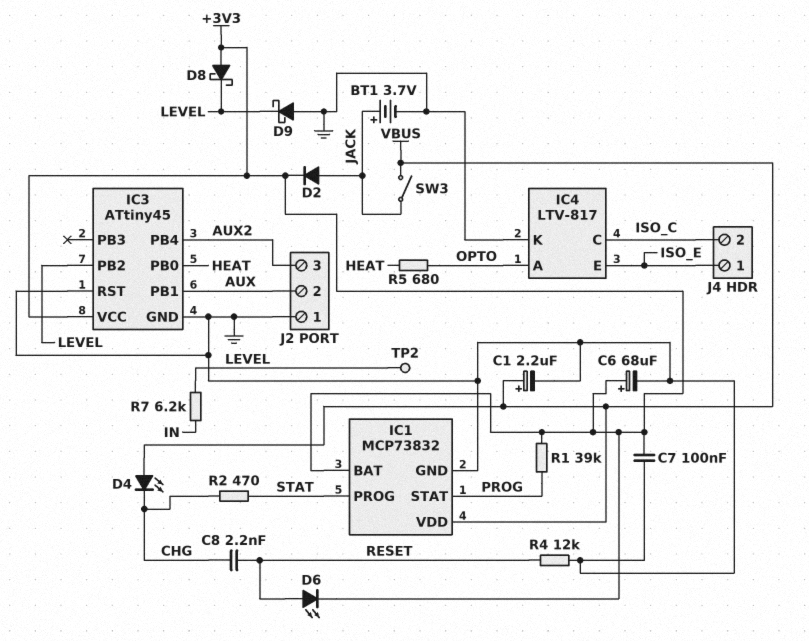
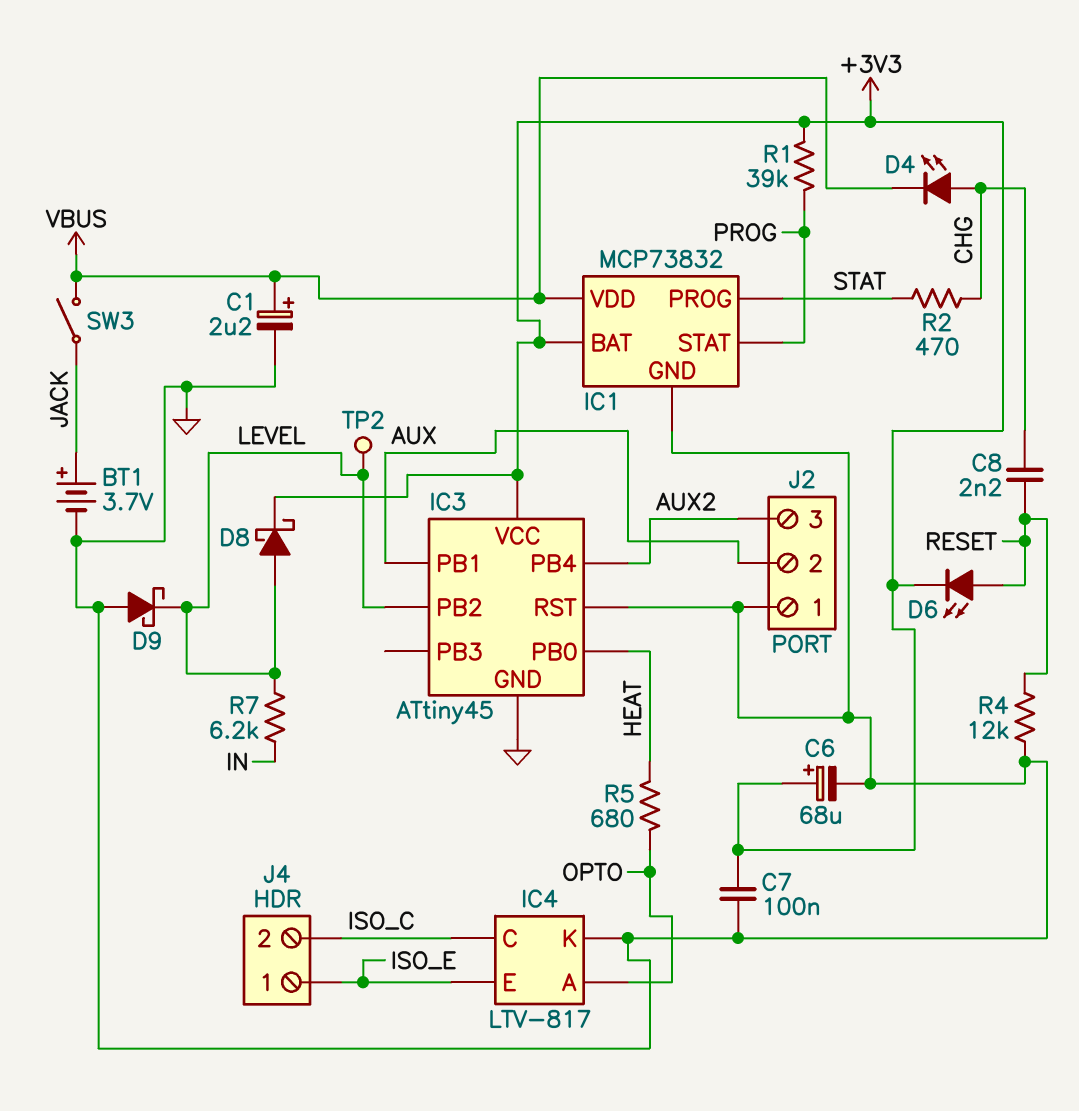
D2: diode (A JACK, K +3V3) -> none
D4: LED (A VBUS, K CHG) -> LED (A CHG, K VBUS)
D8: schottky (A +3V3, K LEVEL) -> schottky (A LEVEL, K +3V3)

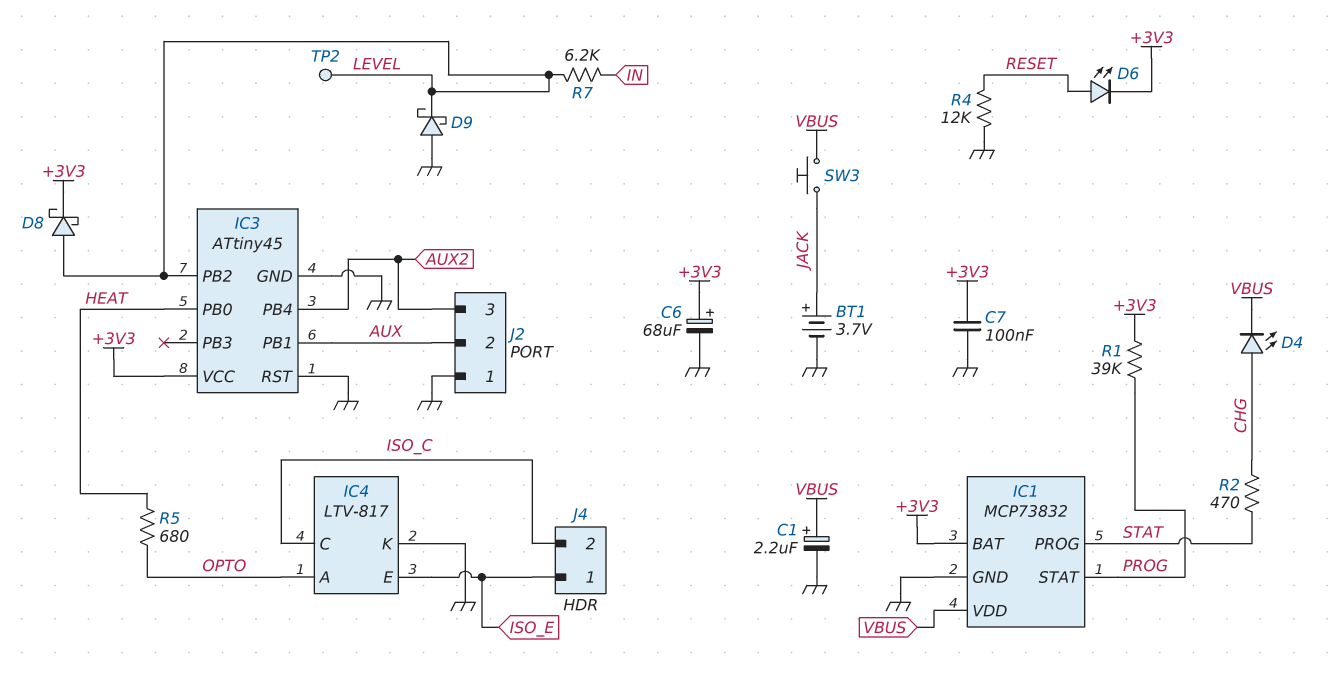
C8: 2.2nF (CHG, RESET) -> none
SW3: switch (JACK, VBUS) -> button (JACK, VBUS)

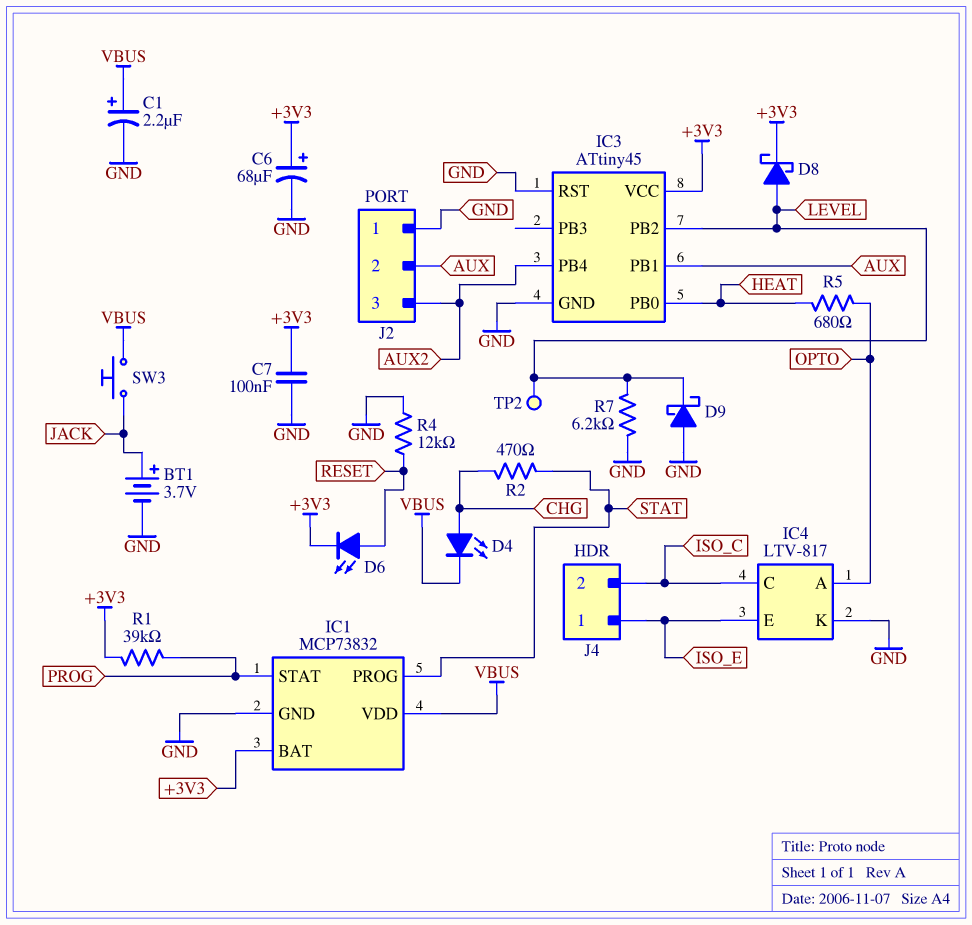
R7: 6.2k (IN, LEVEL) -> 6.2k (GND, LEVEL)

